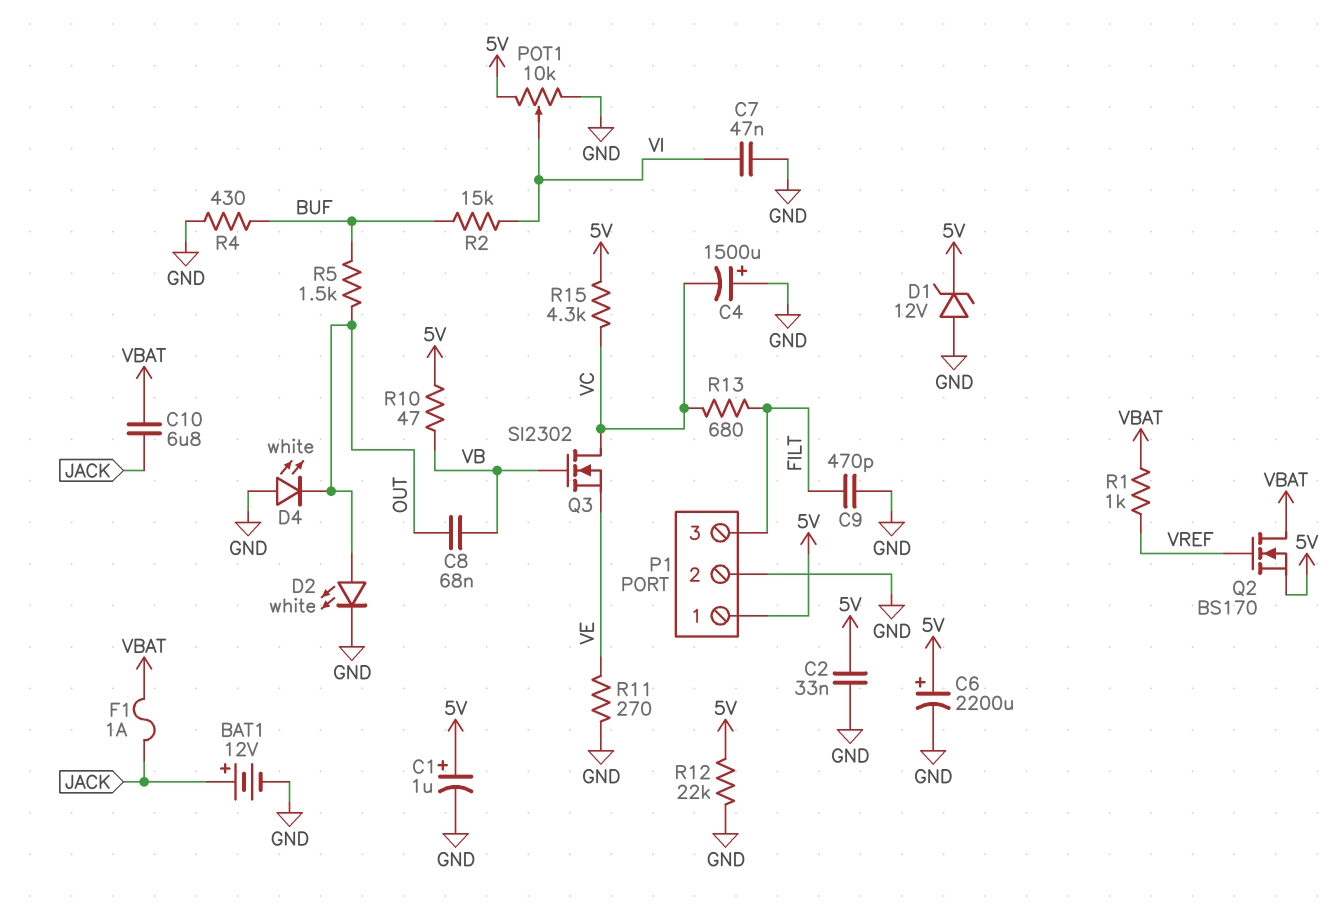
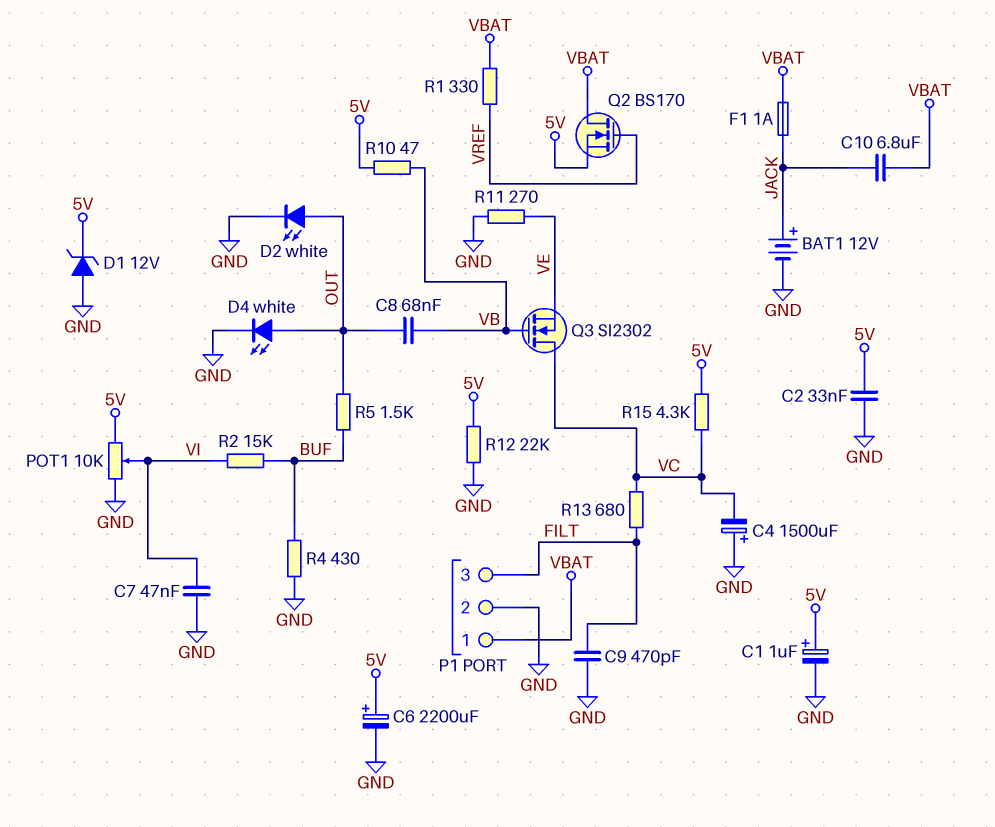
D4: LED white (A GND, K OUT) -> LED white (A OUT, K GND)
P1 pin 1: 5V -> VBAT
R1: 1k (VBAT, VREF) -> 330 (VBAT, VREF)

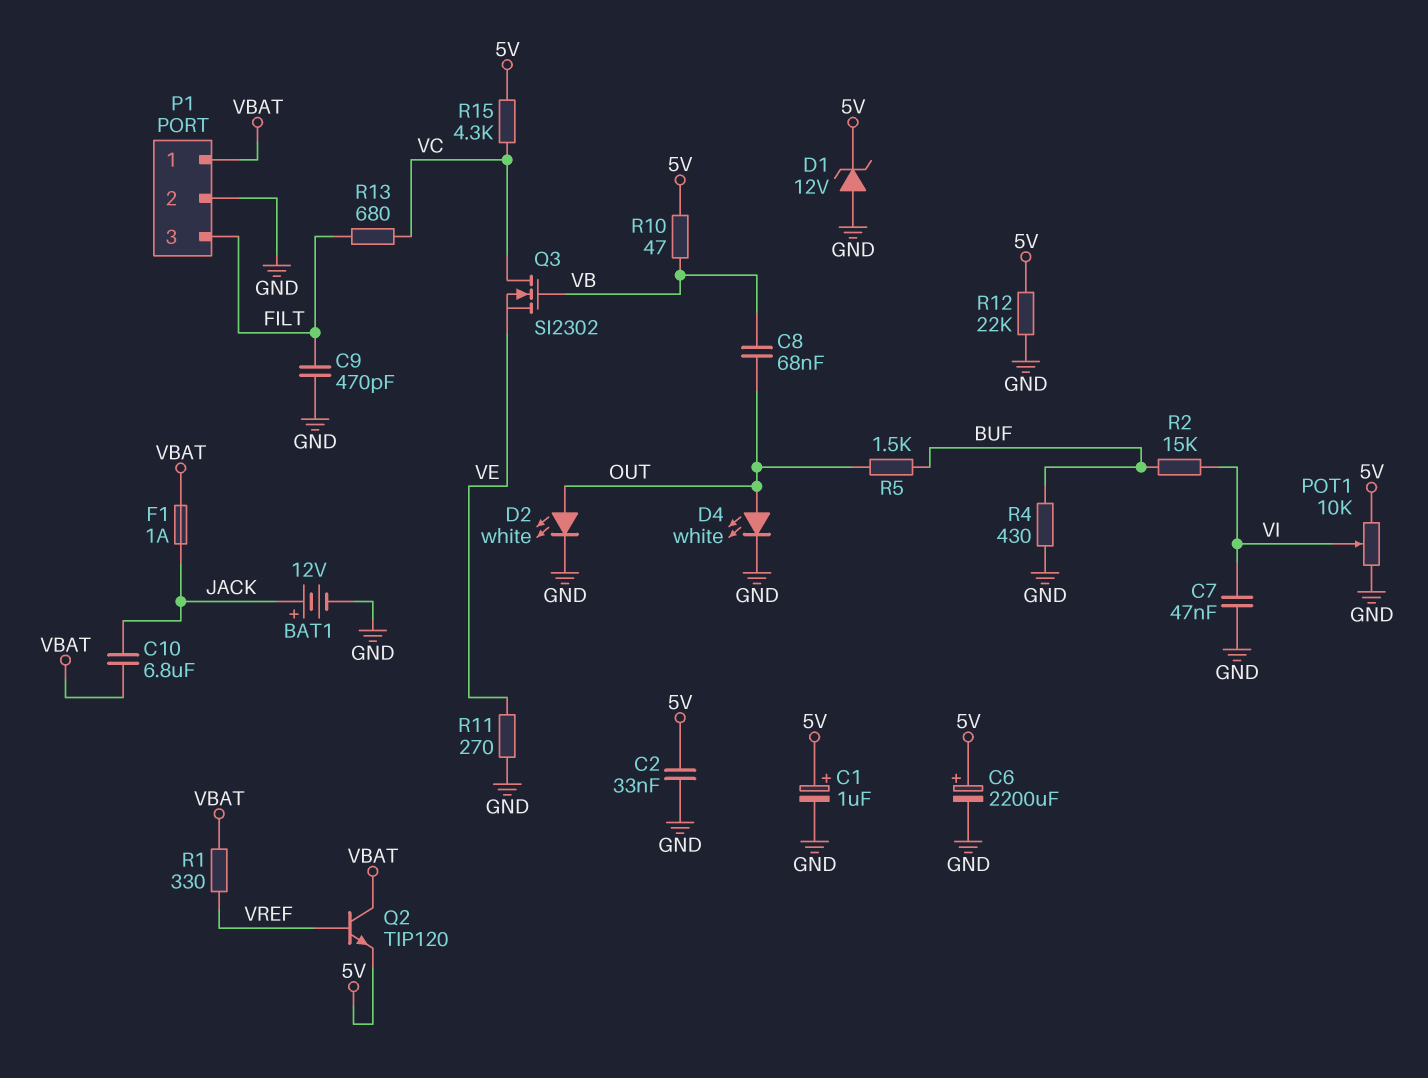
C4: 1500uF (plus GND, minus VC) -> none
Q2: NMOS BS170 (G VREF, D VBAT, S 5V) -> NPN TIP120 (B VREF, C VBAT, E 5V)

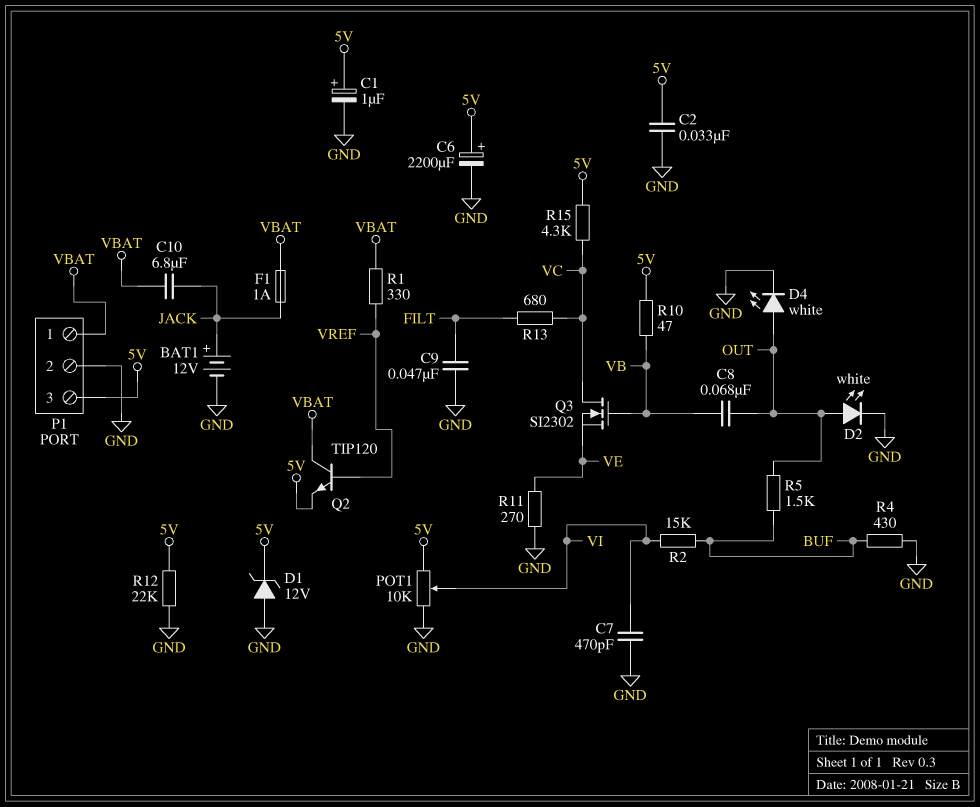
C7: 47nF (GND, VI) -> 470pF (GND, VI)
C9: 470pF (FILT, GND) -> 47nF (FILT, GND)
P1 pin 3: FILT -> 5V

